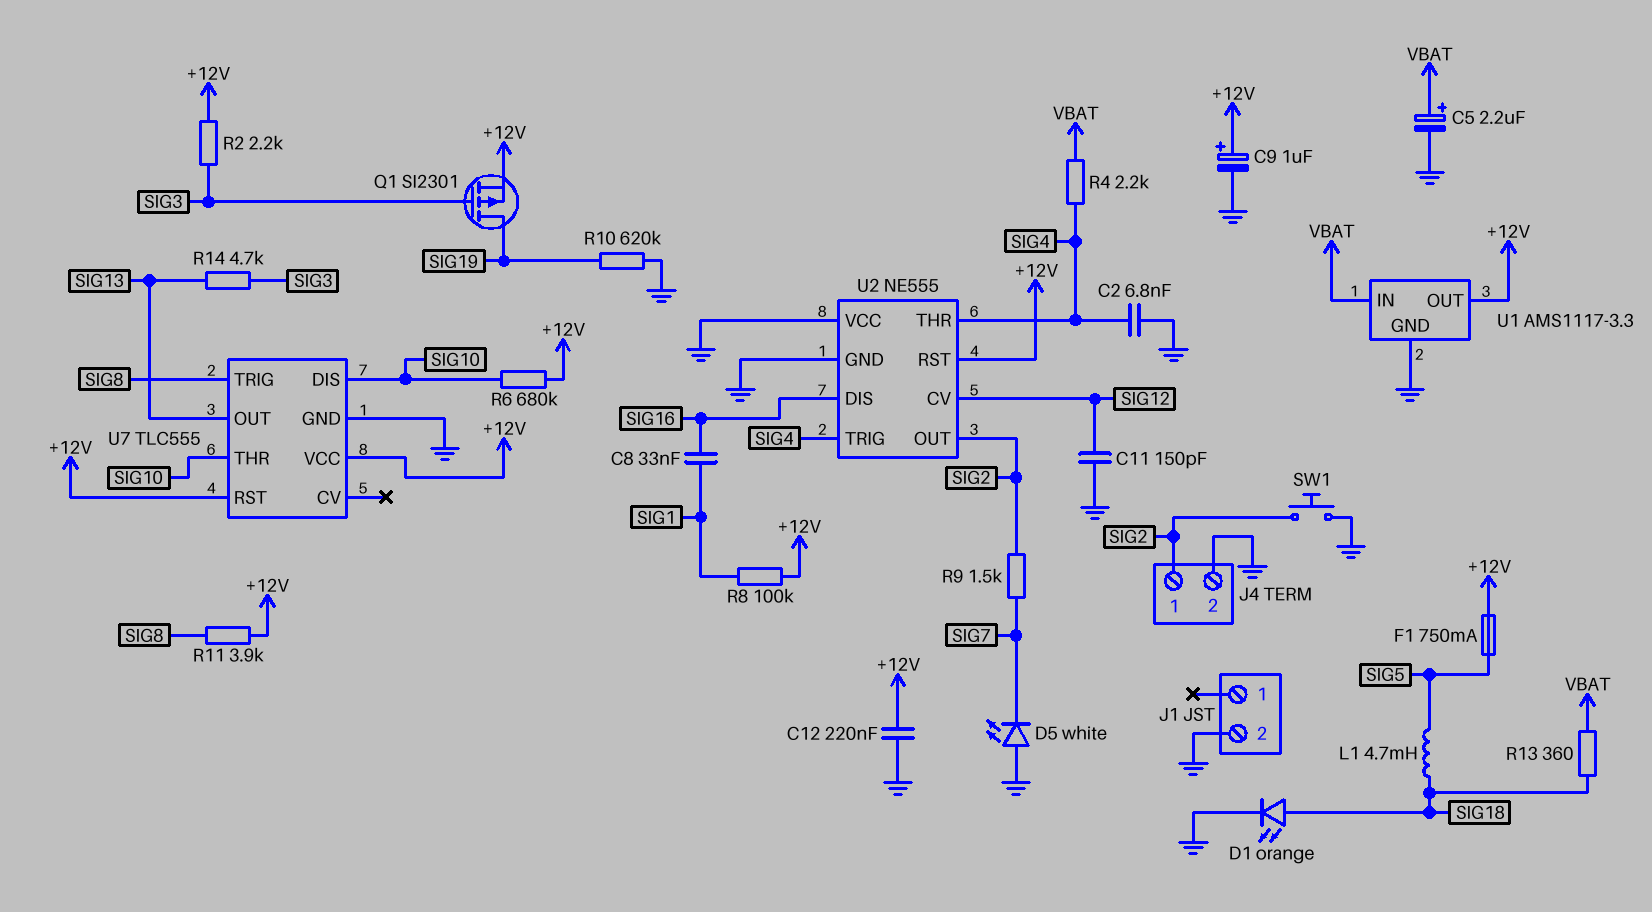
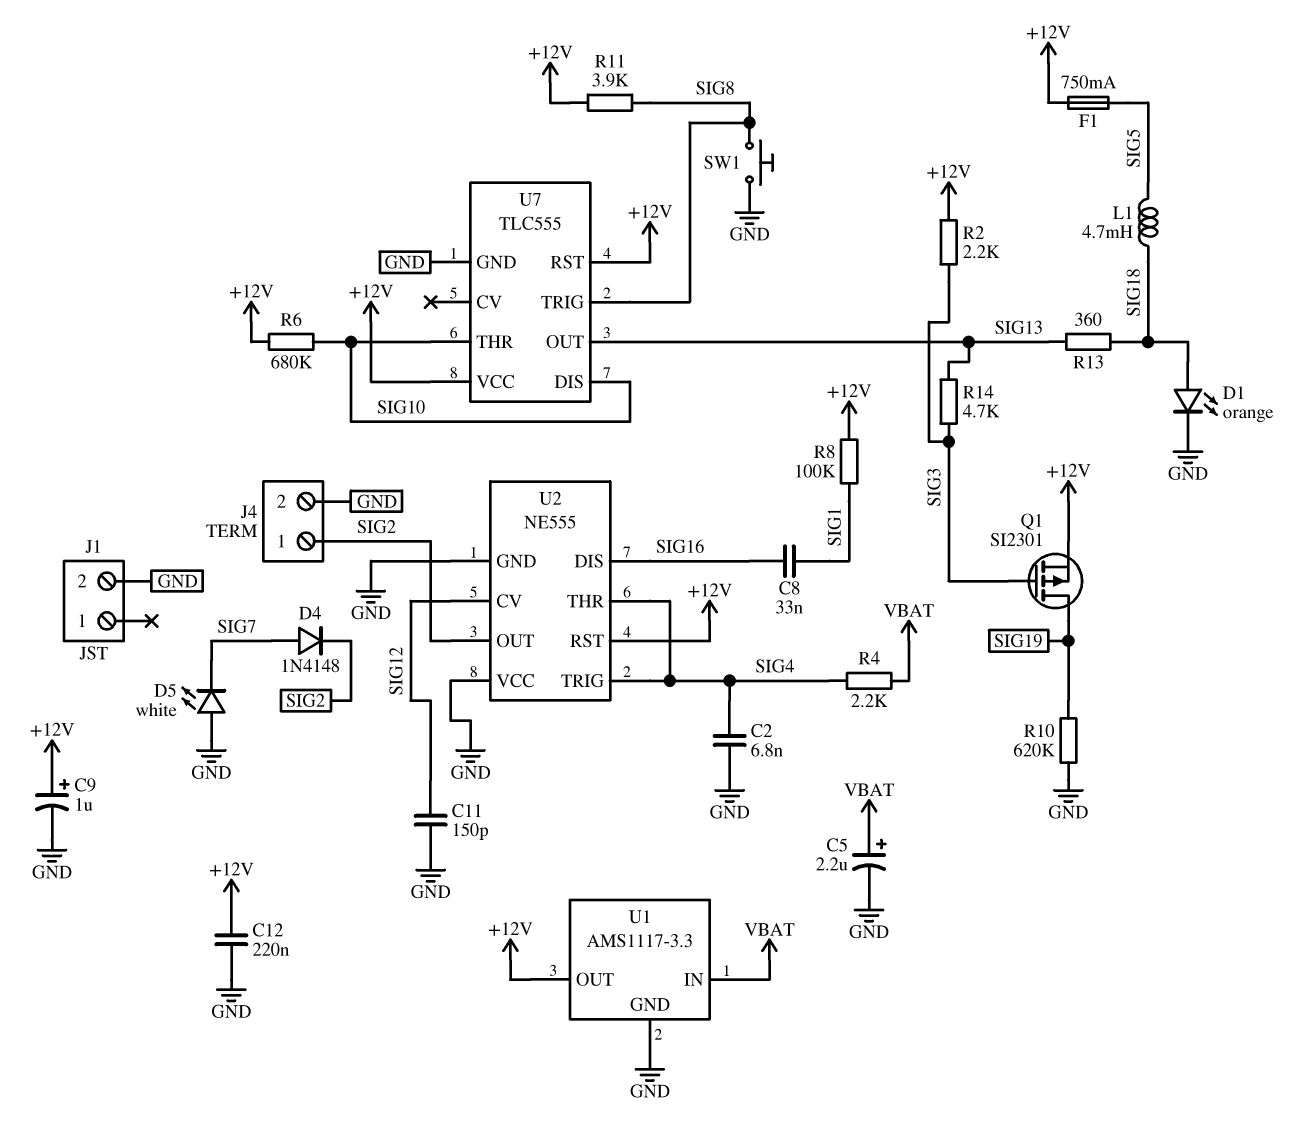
D4: none -> diode 1N4148 (A SIG7, K SIG2)
R9: 1.5k (SIG2, SIG7) -> none
R13: 360 (SIG18, VBAT) -> 360 (SIG13, SIG18)
SW1: button (GND, SIG2) -> button (GND, SIG8)

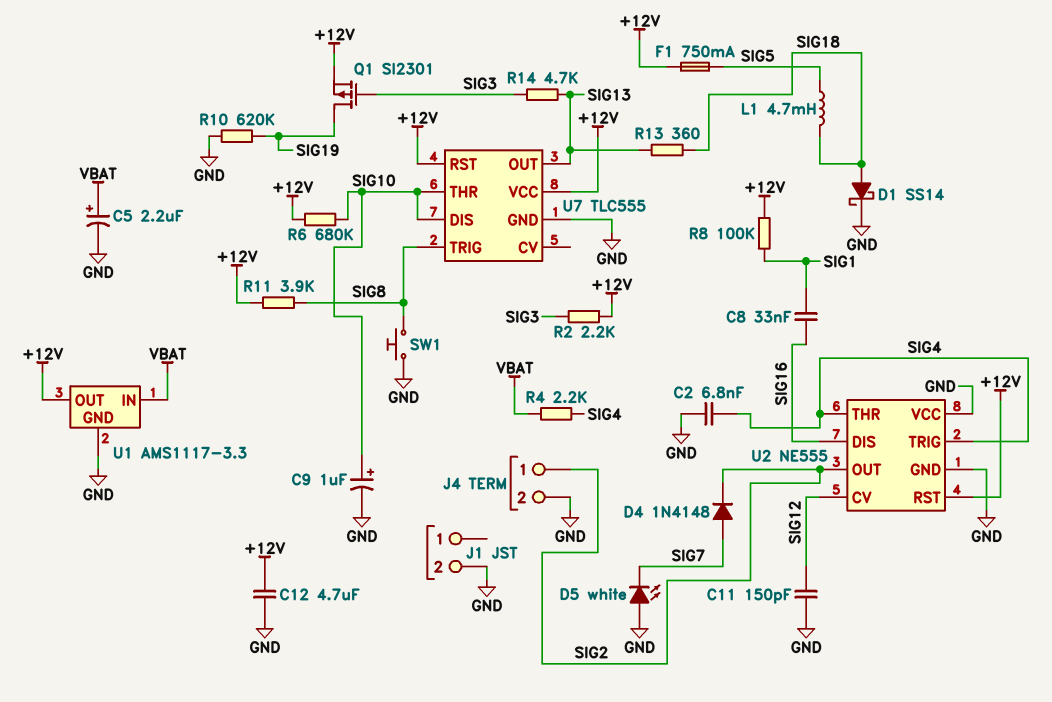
C9: 1uF (plus +12V, minus GND) -> 1uF (plus SIG10, minus GND)
C12: 220nF (+12V, GND) -> 4.7uF (+12V, GND)
D1: LED orange (A SIG18, K GND) -> schottky SS14 (A SIG18, K GND)

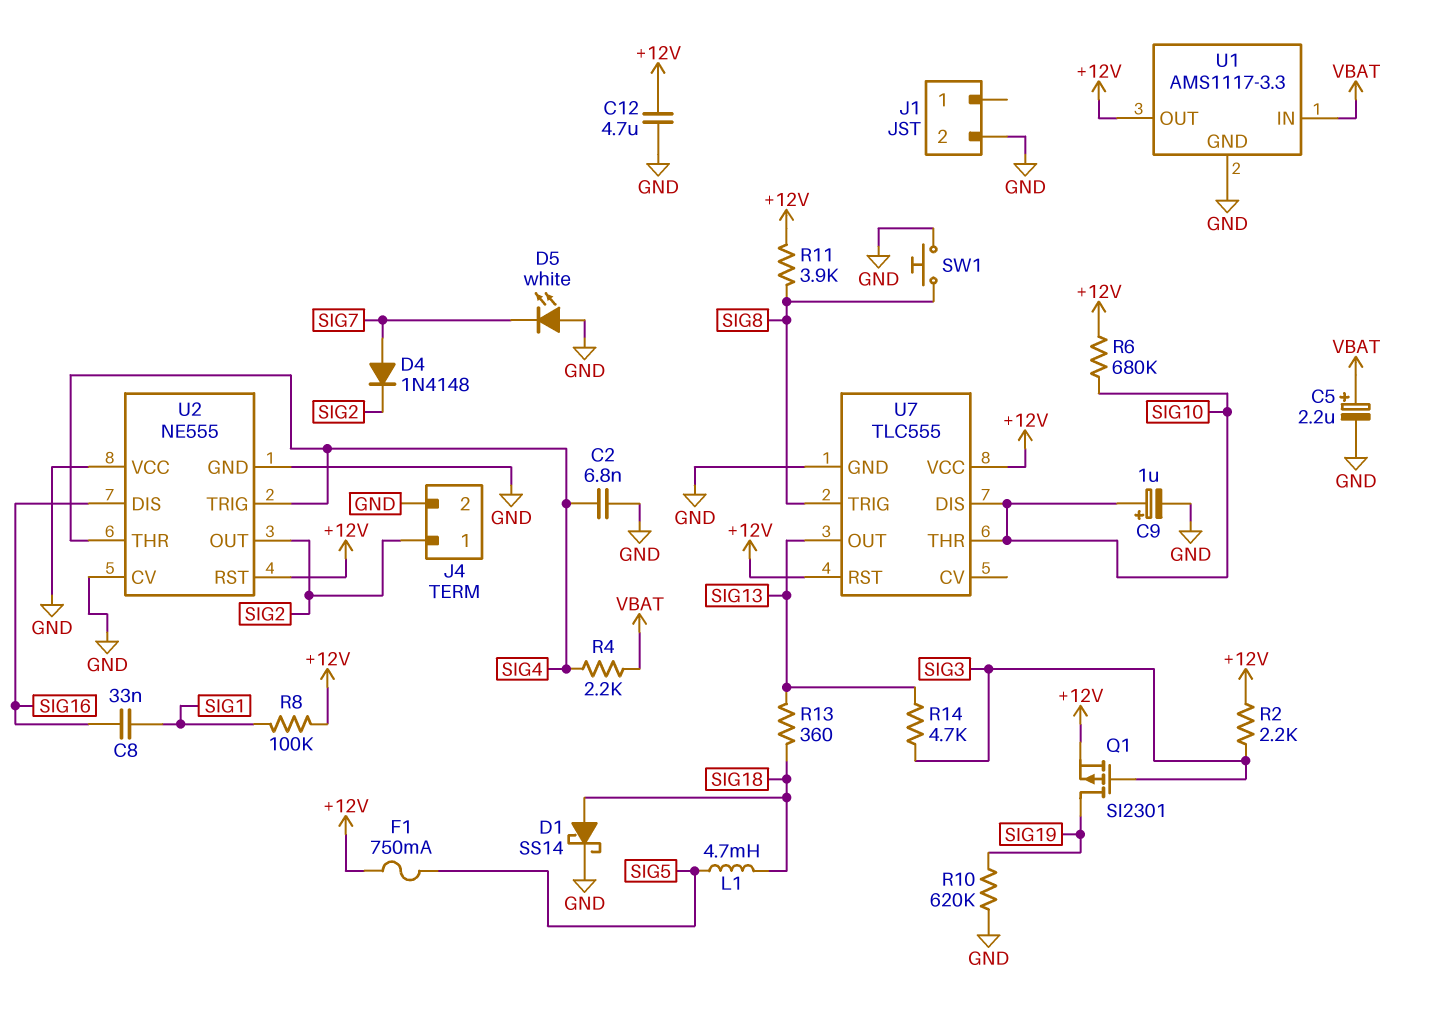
C11: 150pF (GND, SIG12) -> none
U2 pin CV: SIG12 -> GND

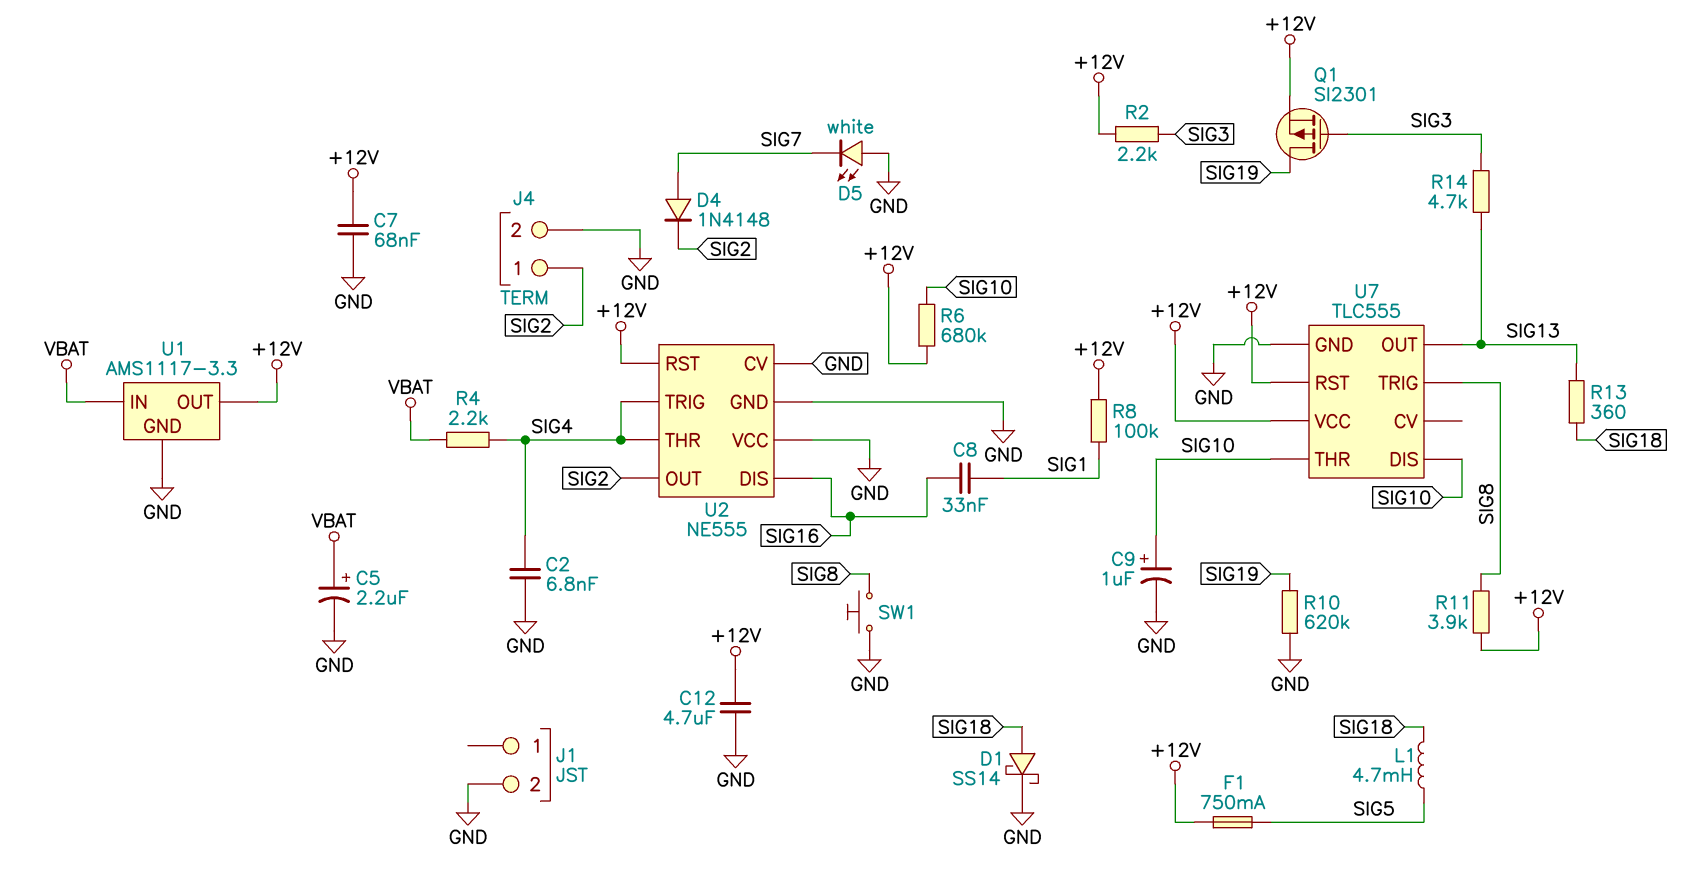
C7: none -> 68nF (+12V, GND)

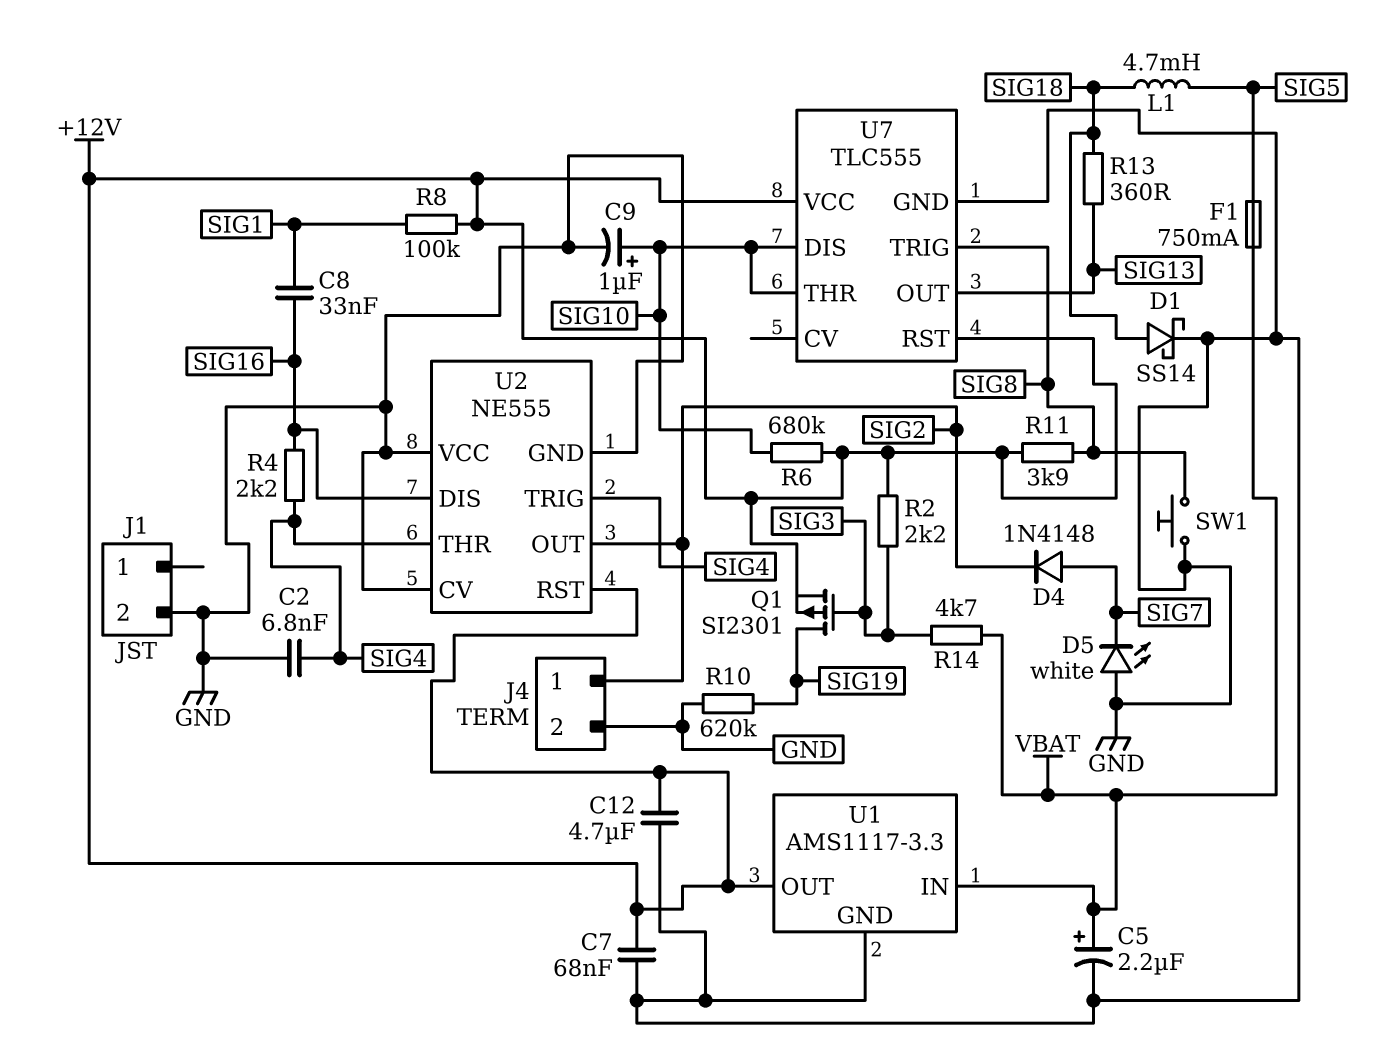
F1: 750mA (+12V, SIG5) -> 750mA (SIG5, VBAT)
R4: 2.2k (SIG4, VBAT) -> 2.2k (SIG4, SIG16)
R14: 4.7k (SIG3, SIG13) -> 4.7k (SIG3, VBAT)

